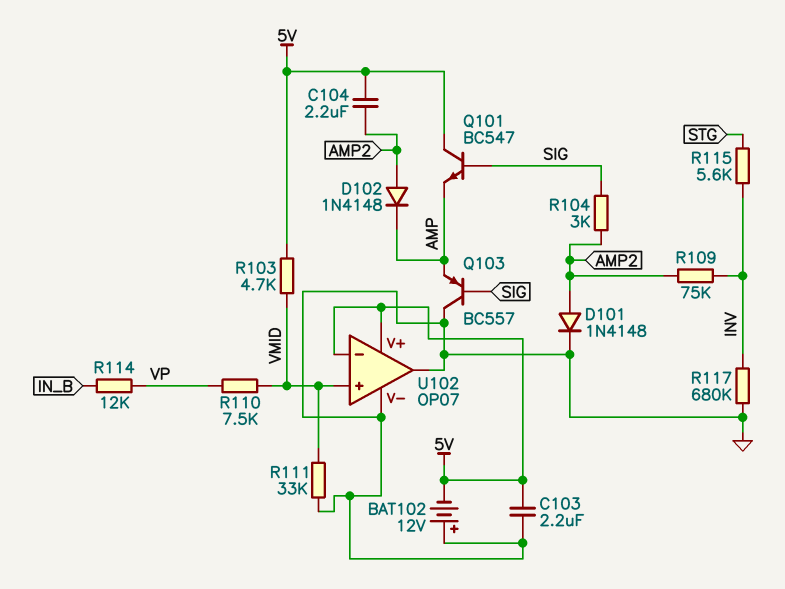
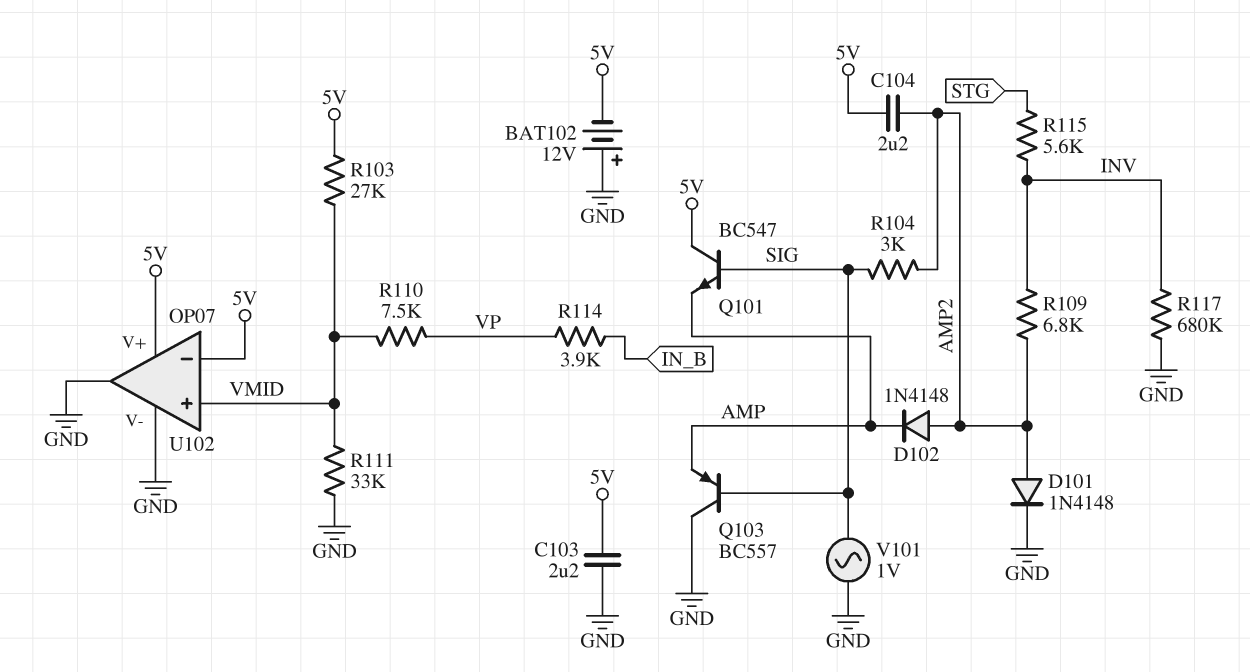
R103: 4.7k (5V, VMID) -> 27k (5V, VMID)
R109: 75k (AMP2, INV) -> 6.8k (AMP2, INV)
R114: 12k (IN_B, VP) -> 3.9k (IN_B, VP)
V101: none -> AC 1V (GND, SIG)

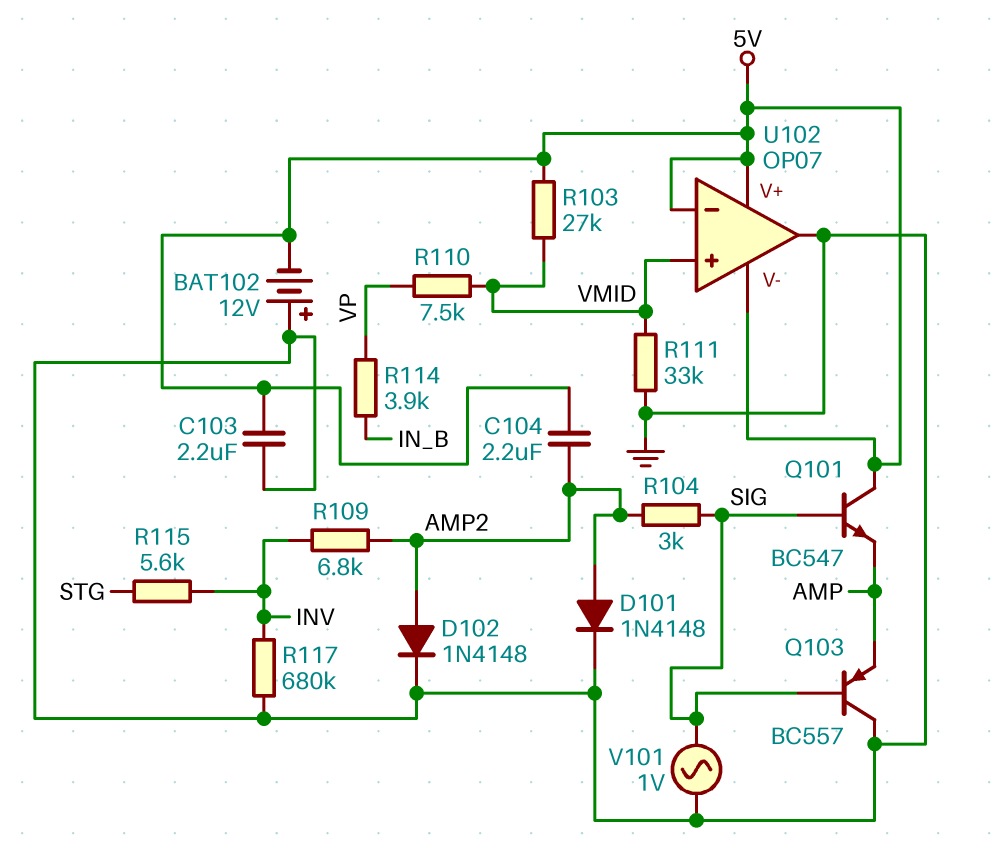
D102: diode 1N4148 (A AMP2, K AMP) -> diode 1N4148 (A AMP2, K GND)
U102 pin V-: GND -> 5V

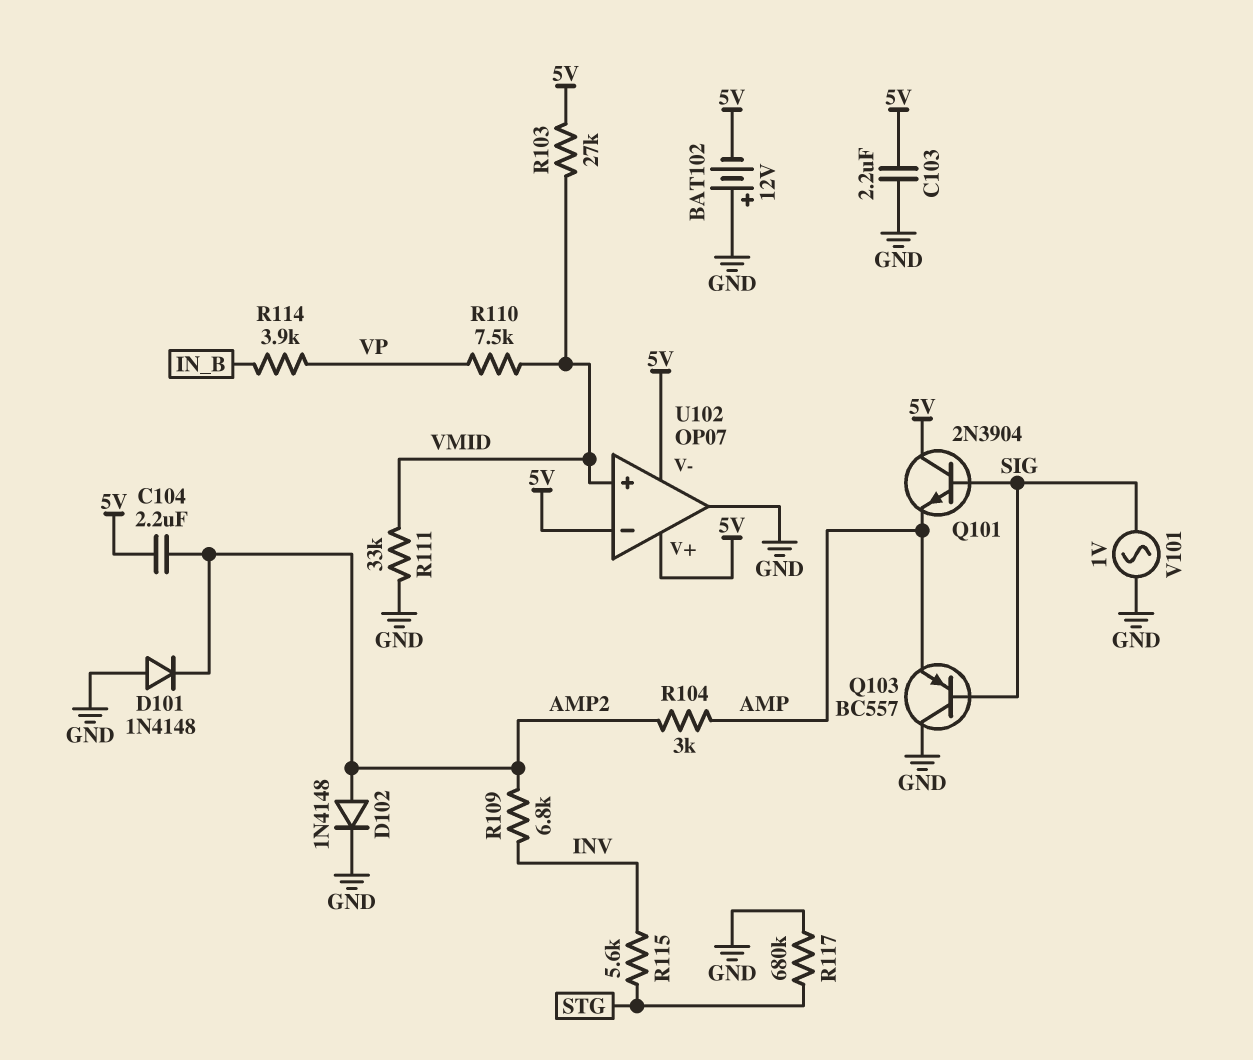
D101: diode 1N4148 (A AMP2, K GND) -> diode 1N4148 (A GND, K AMP2)
Q101: NPN BC547 (B SIG, C 5V, E AMP) -> NPN 2N3904 (B SIG, C 5V, E AMP)
R104: 3k (AMP2, SIG) -> 3k (AMP, AMP2)
R117: 680k (GND, INV) -> 680k (GND, STG)

